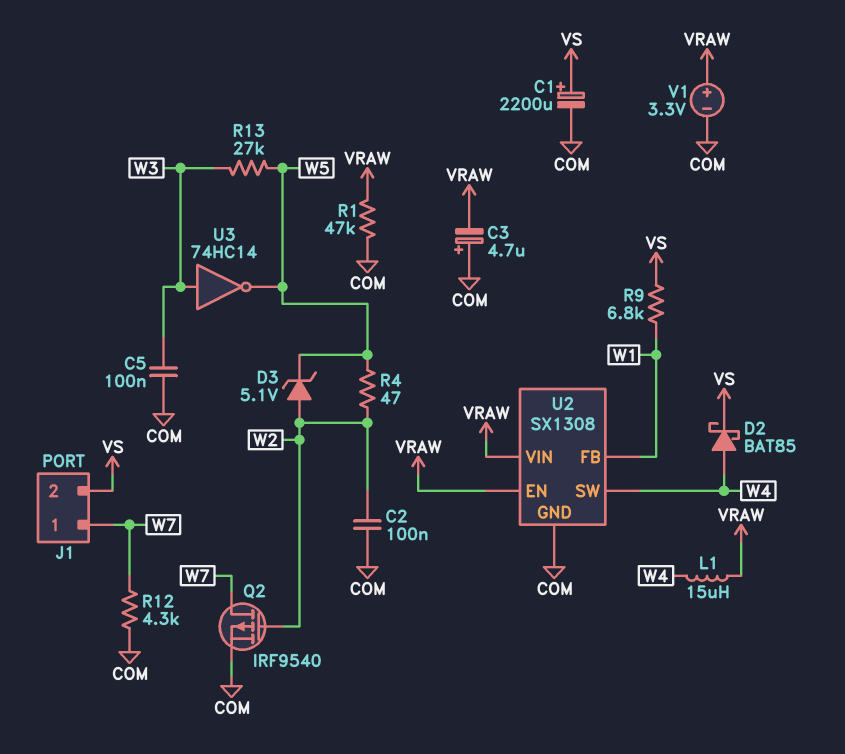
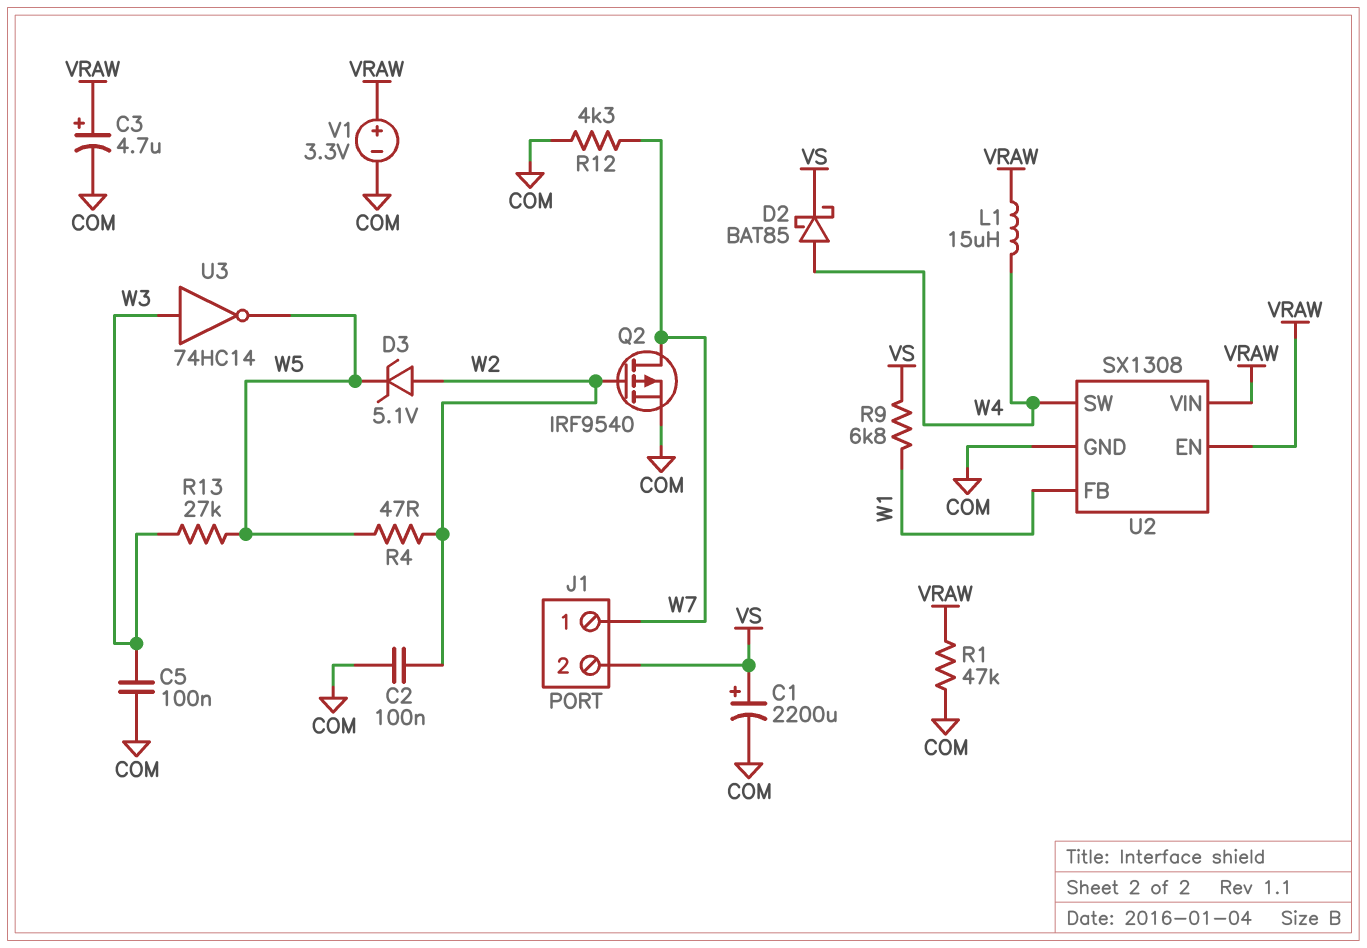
C3: 4.7uF (plus COM, minus VRAW) -> 4.7uF (plus VRAW, minus COM)

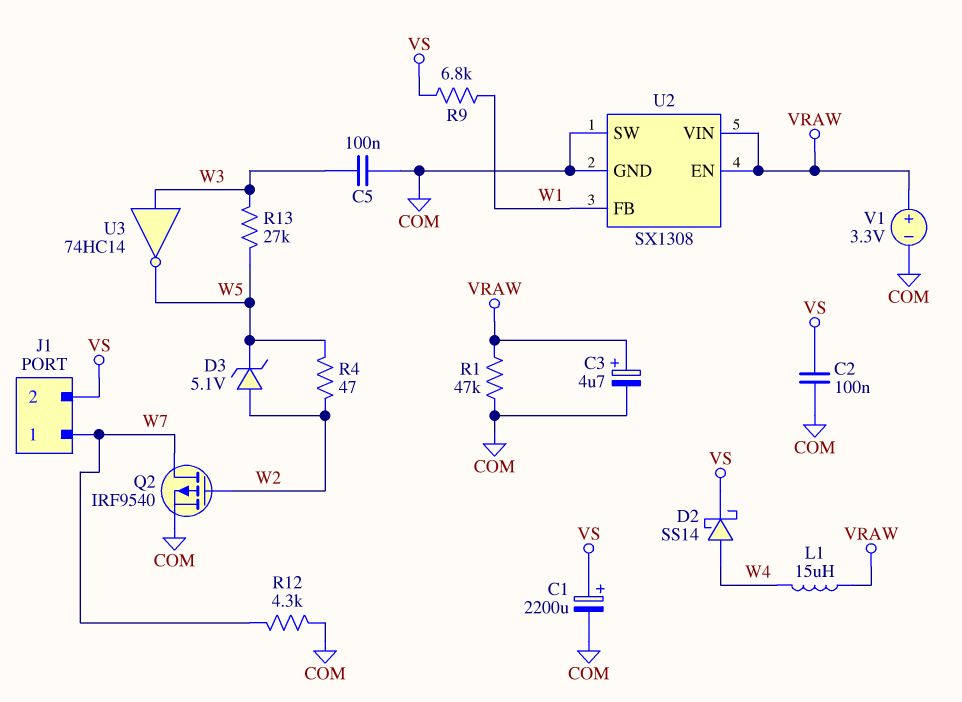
C2: 100nF (COM, W2) -> 100nF (COM, VS)
D2: schottky BAT85 (A W4, K VS) -> schottky SS14 (A W4, K VS)
U2 pin SW: W4 -> COM

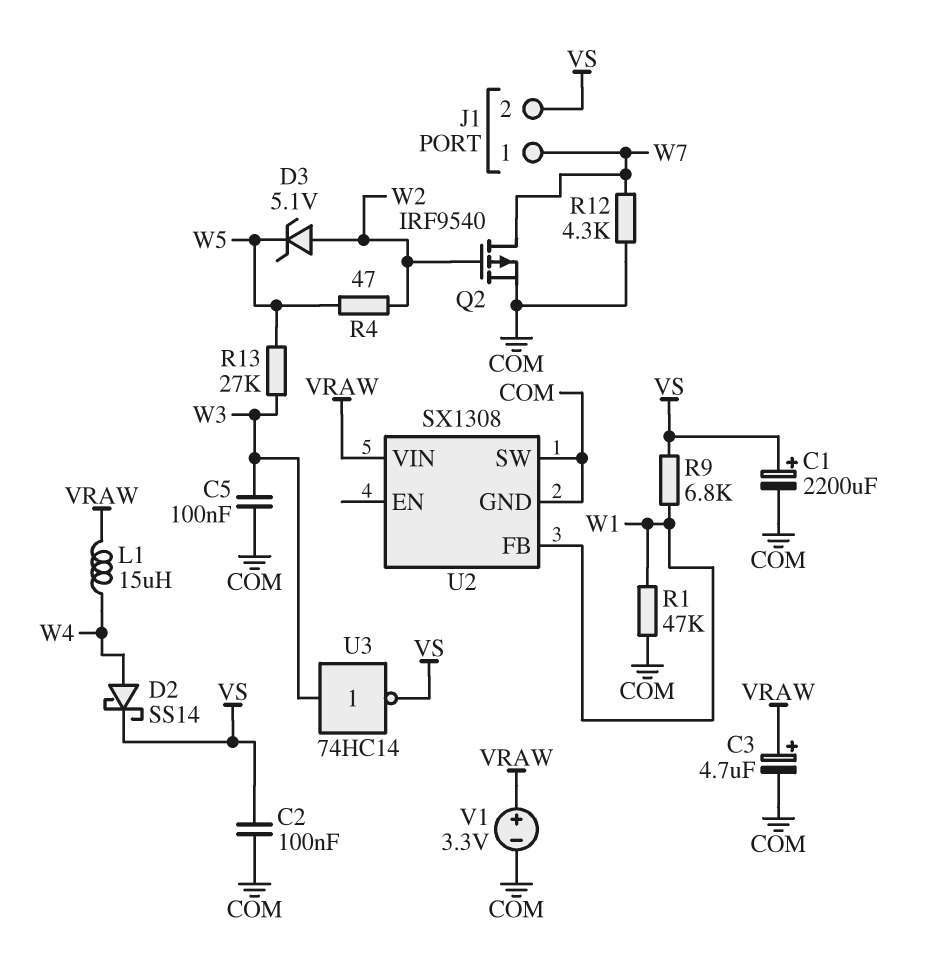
R1: 47k (COM, VRAW) -> 47k (COM, W1)
U2 pin EN: VRAW -> none
U3: NOT 74HC14 (in W3, out W5) -> NOT 74HC14 (in W3, out VS)

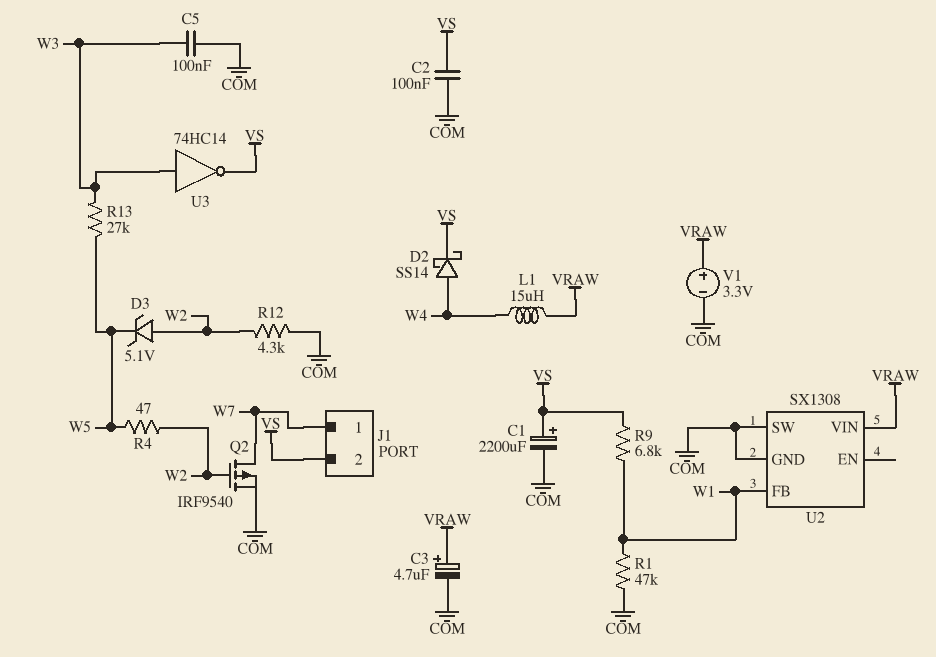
R12: 4.3k (COM, W7) -> 4.3k (COM, W2)

